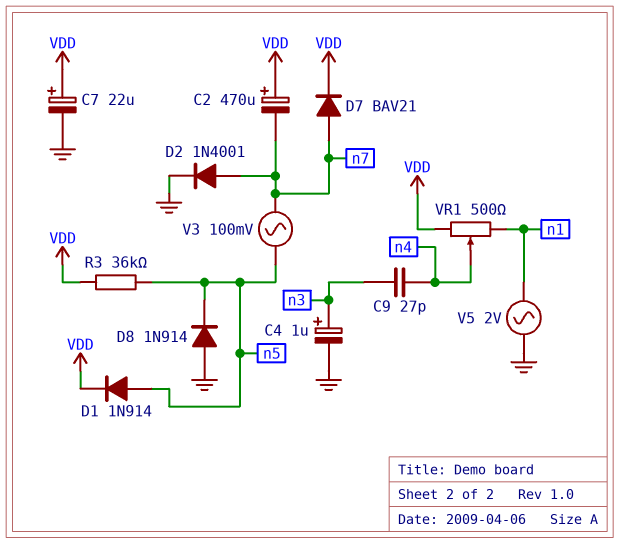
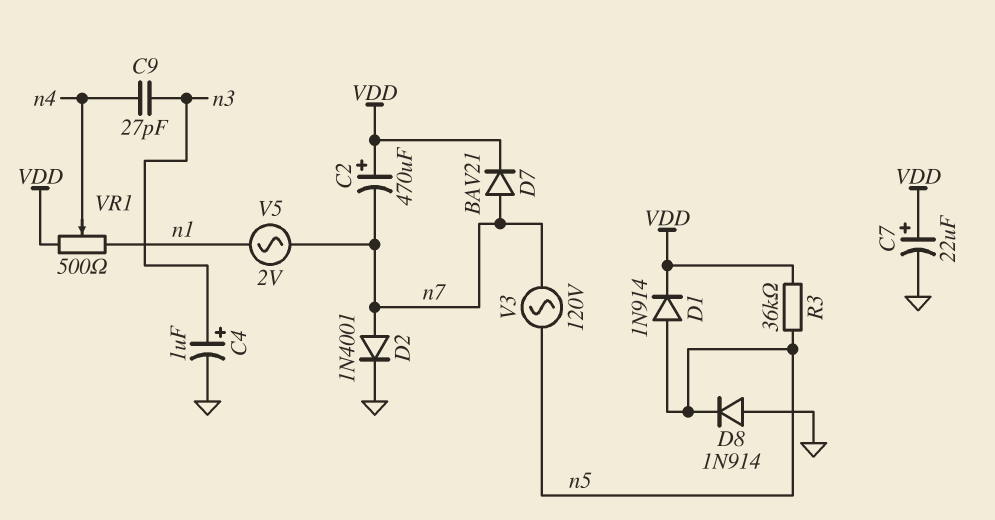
V3: AC 100mV (n5, n7) -> AC 120V (n5, n7)
V5: AC 2V (GND, n1) -> AC 2V (n1, n7)

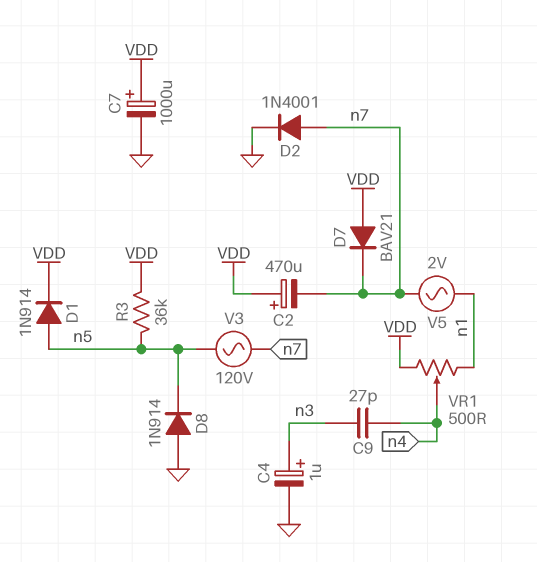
C7: 22uF (plus VDD, minus GND) -> 1000uF (plus VDD, minus GND)
D7: diode BAV21 (A n7, K VDD) -> diode BAV21 (A VDD, K n7)

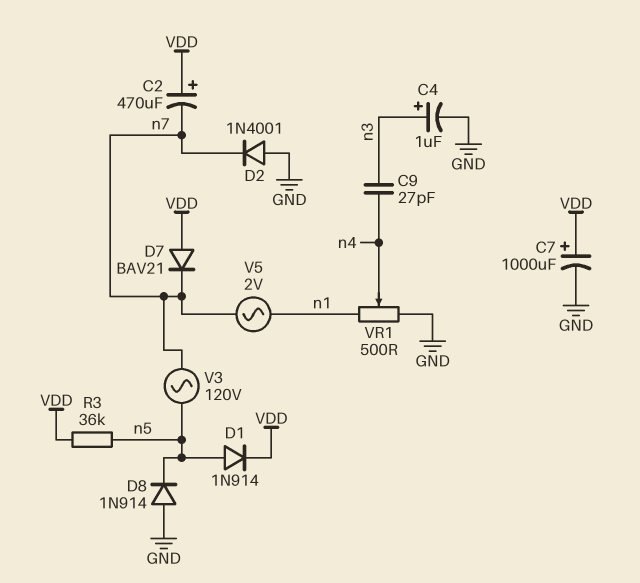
D2: diode 1N4001 (A n7, K GND) -> diode 1N4001 (A GND, K n7)
VR1: 500 (VDD, n1, wiper n4) -> 500 (GND, n1, wiper n4)

